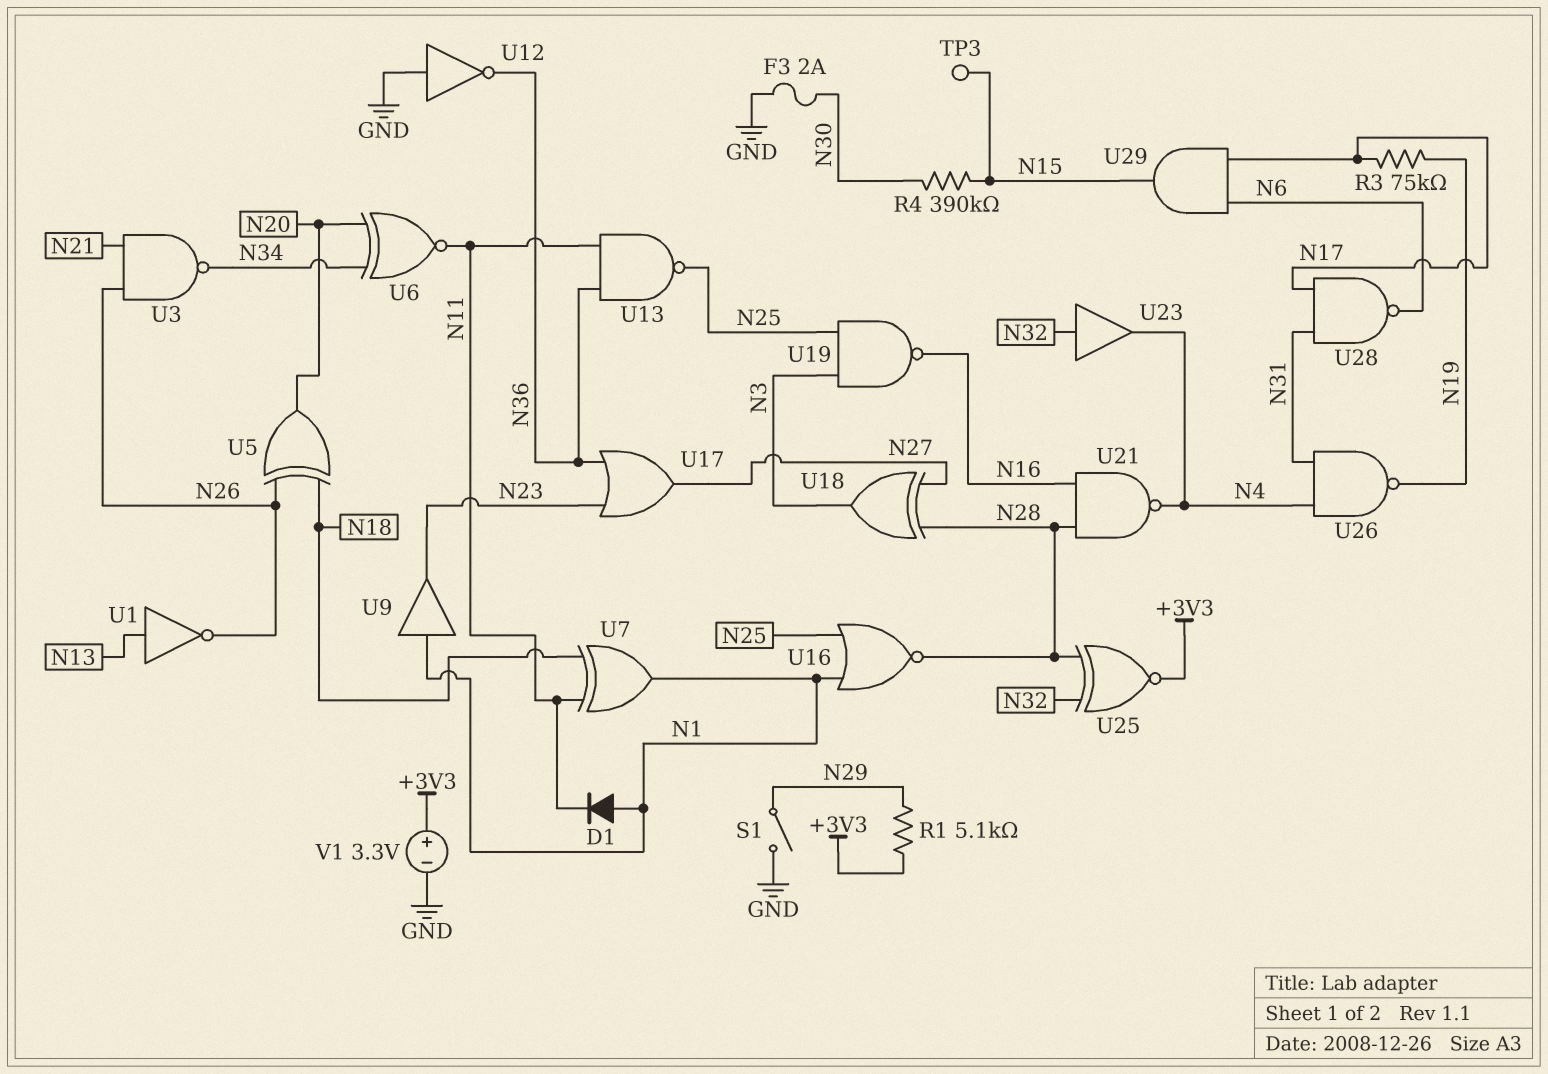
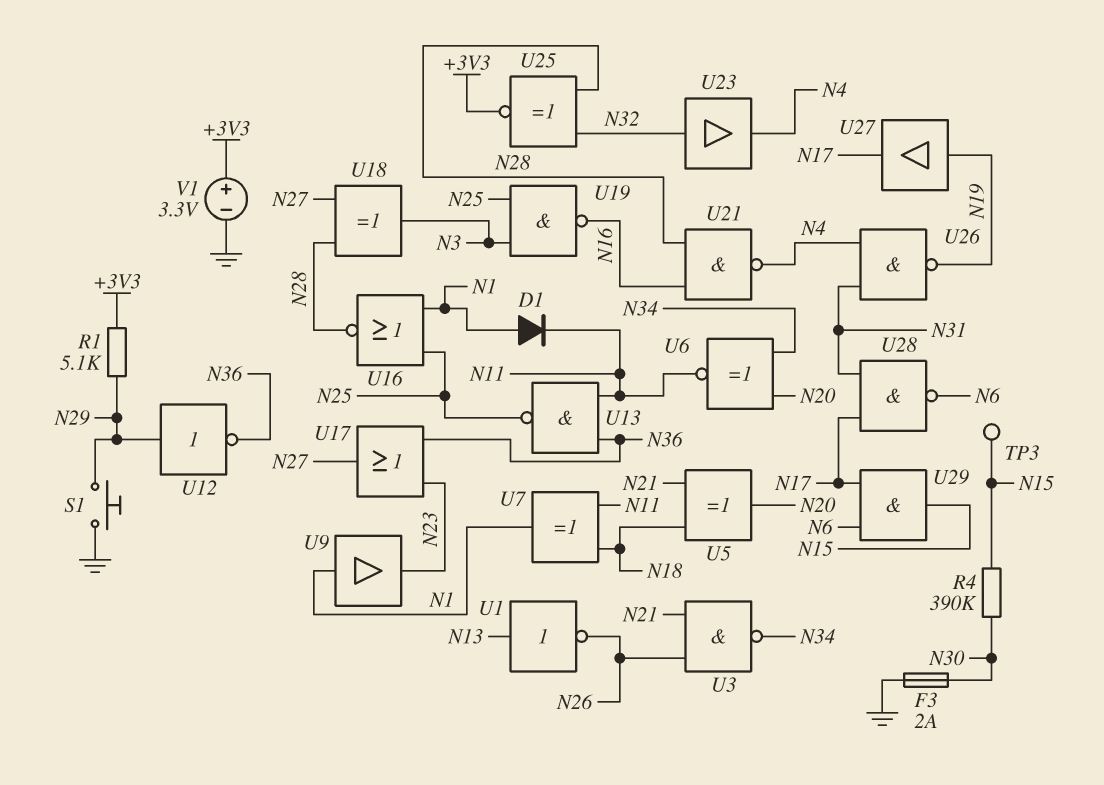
R3: 75k (N17, N19) -> none
S1: switch (GND, N29) -> button (GND, N29)
U5: XOR (in N18, in N26, out N20) -> XOR (in N18, in N21, out N20)
U12: NOT (in GND, out N36) -> NOT (in N29, out N36)
U27: none -> buffer (in N19, out N17)

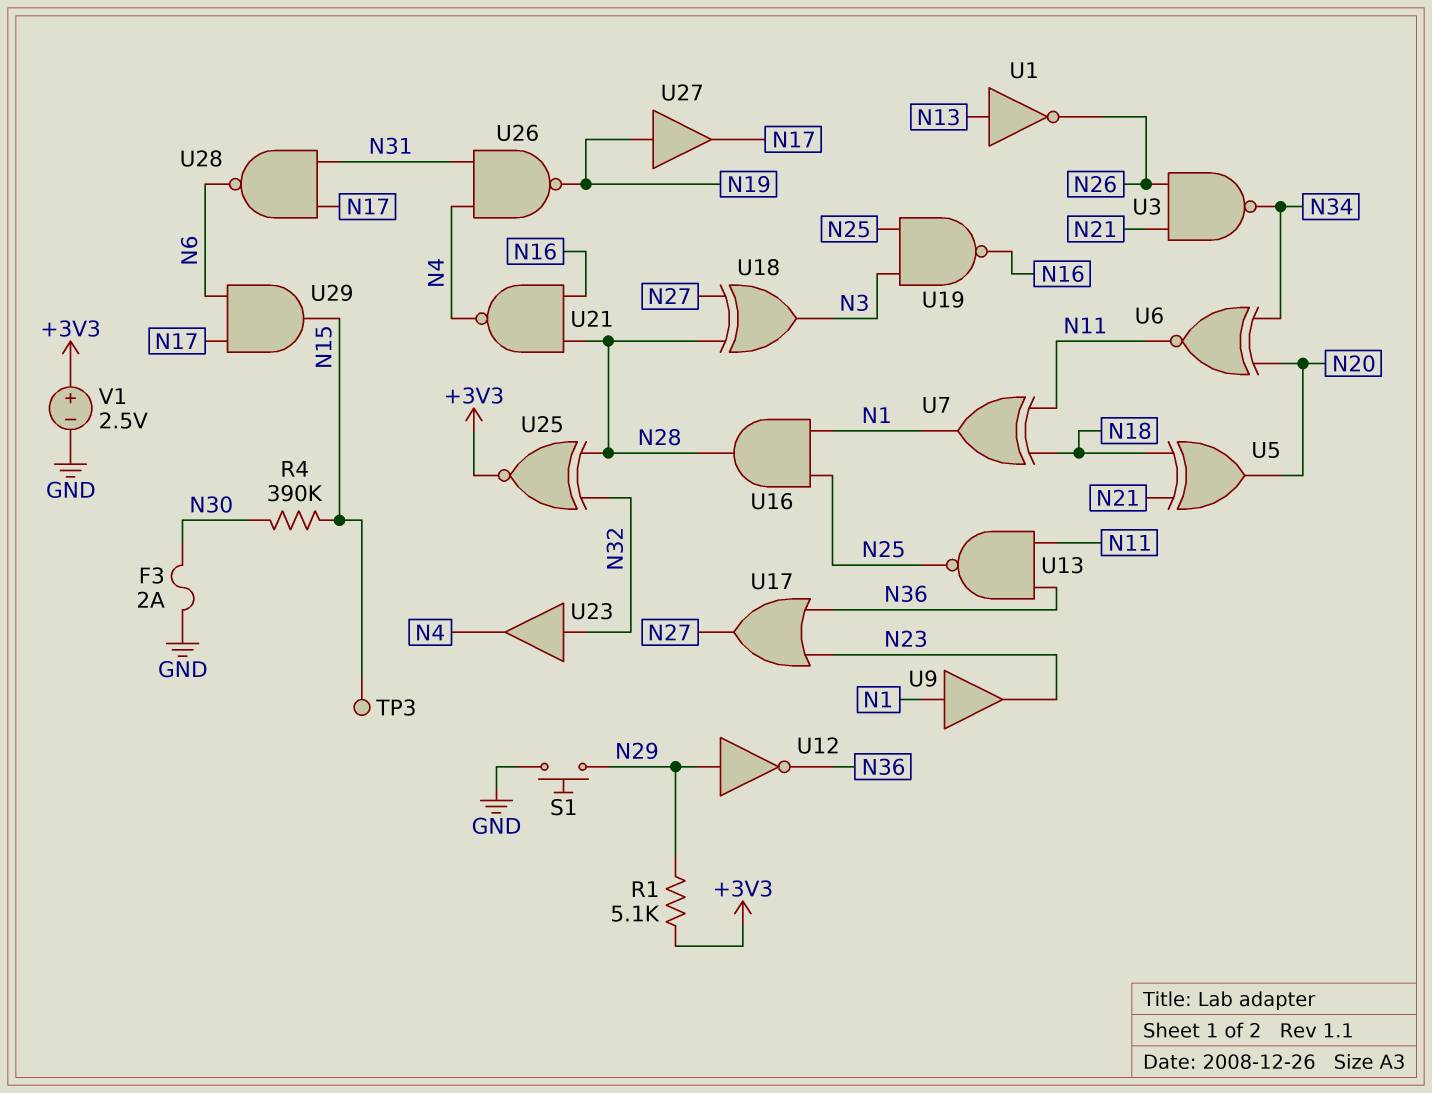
D1: diode (A N1, K N11) -> none
U16: NOR (in N1, in N25, out N28) -> AND (in N1, in N25, out N28)
V1: 3.3V (plus +3V3, minus GND) -> 2.5V (plus +3V3, minus GND)

